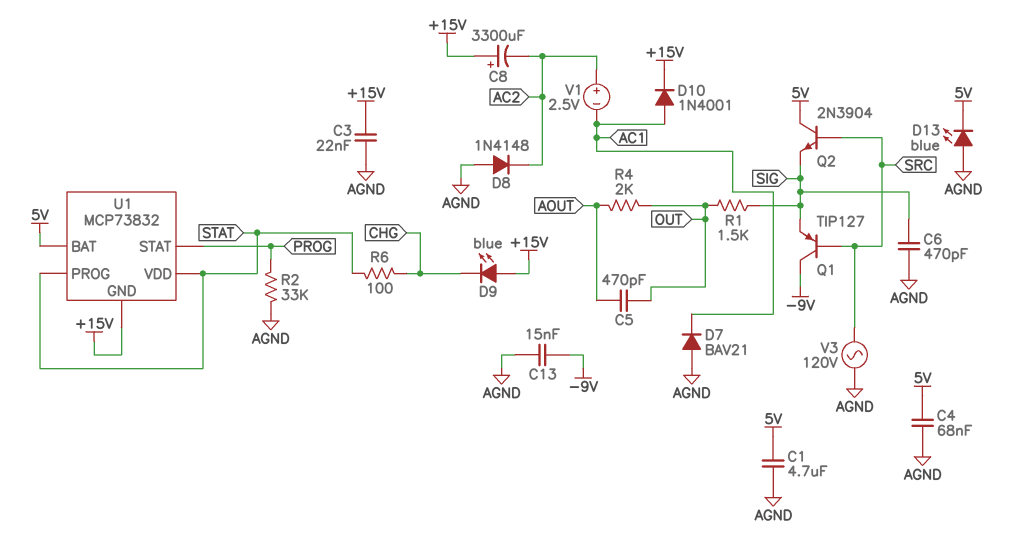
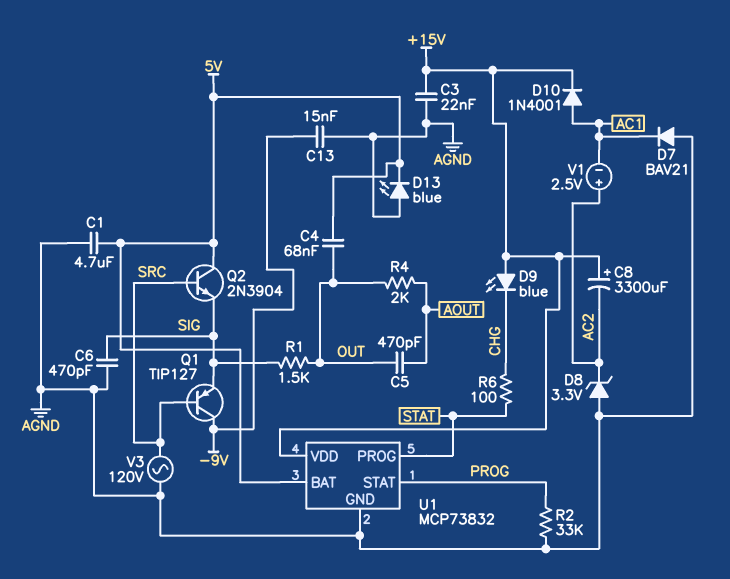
C4: 68nF (5V, AGND) -> 68nF (5V, OUT)
D8: diode 1N4148 (A AGND, K AC2) -> zener 3.3V (A AGND, K AC2)
U1 pin GND: +15V -> AGND
U1 pin VDD: STAT -> +15V

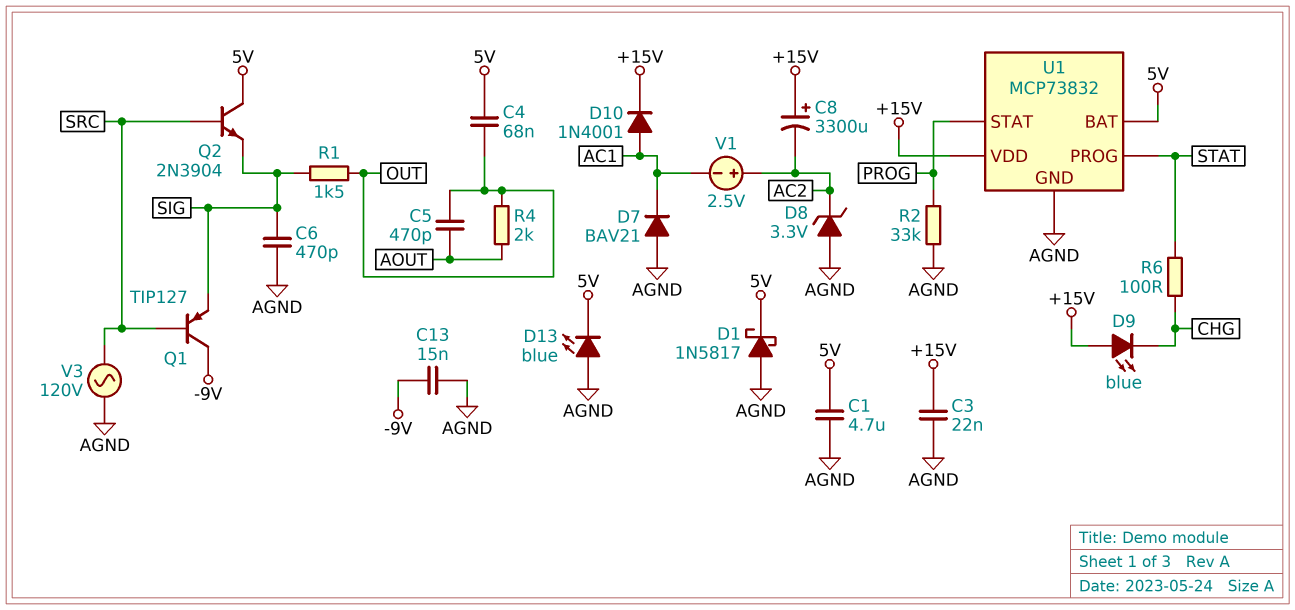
D1: none -> schottky 1N5817 (A AGND, K 5V)

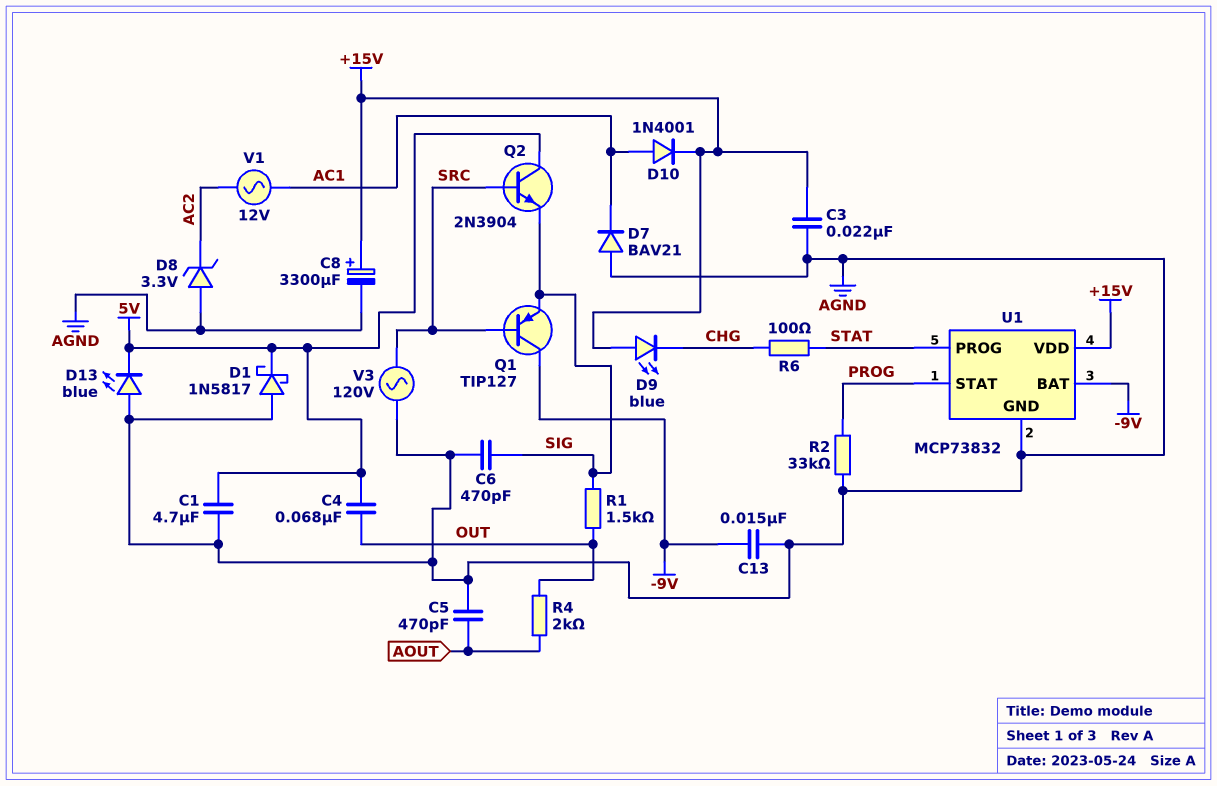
C5: 470pF (AOUT, OUT) -> 470pF (AGND, AOUT)
C8: 3300uF (plus +15V, minus AC2) -> 3300uF (plus +15V, minus AGND)
U1 pin BAT: 5V -> -9V
V1: 2.5V (plus AC2, minus AC1) -> AC 12V (AC1, AC2)

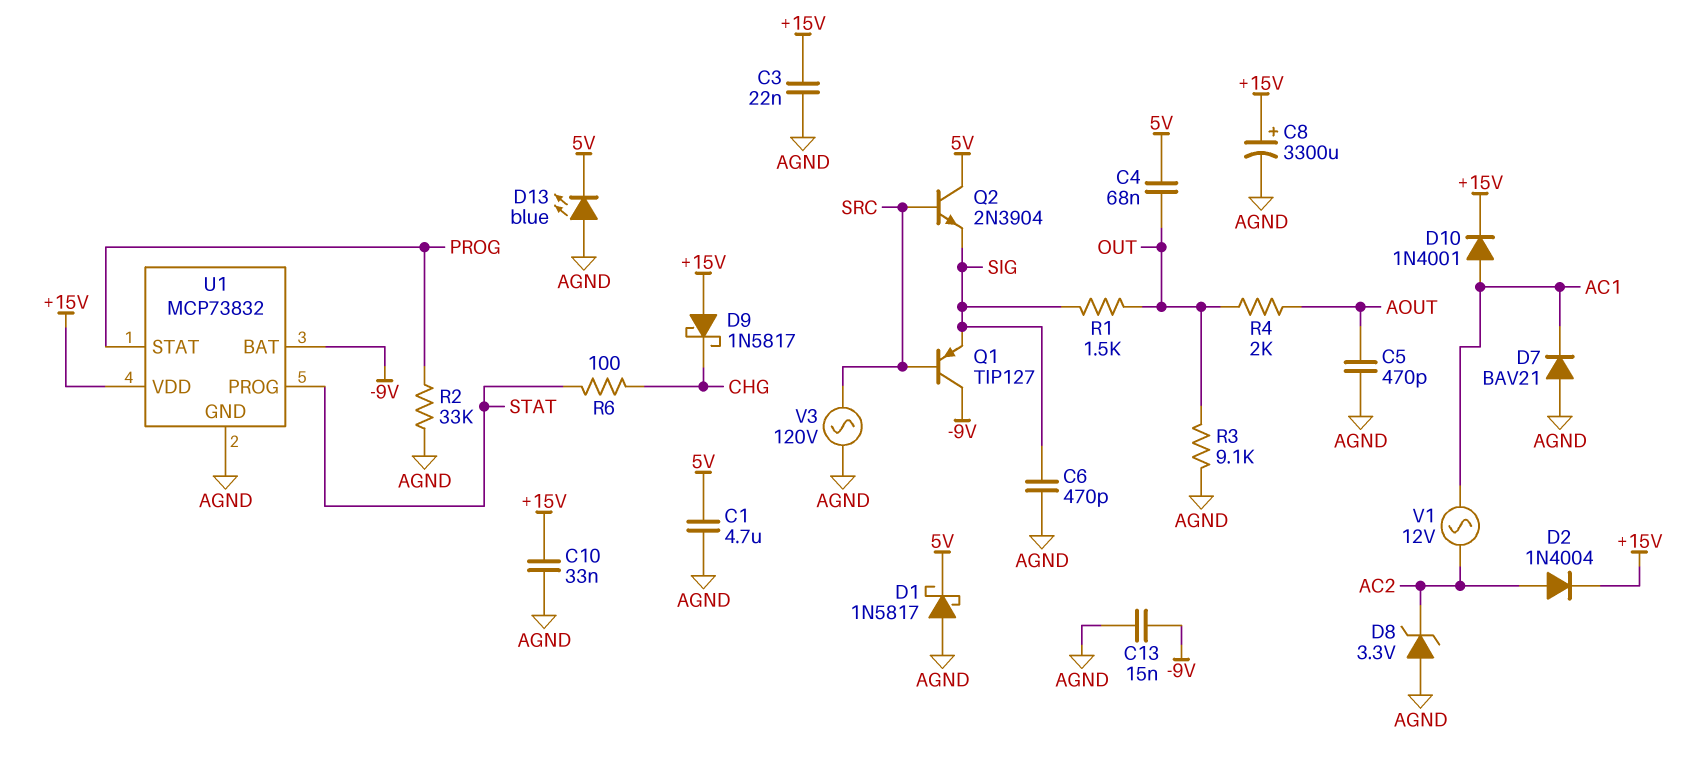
C10: none -> 33nF (+15V, AGND)
D2: none -> diode 1N4004 (A AC2, K +15V)
D9: LED blue (A +15V, K CHG) -> schottky 1N5817 (A +15V, K CHG)
R3: none -> 9.1k (AGND, OUT)

